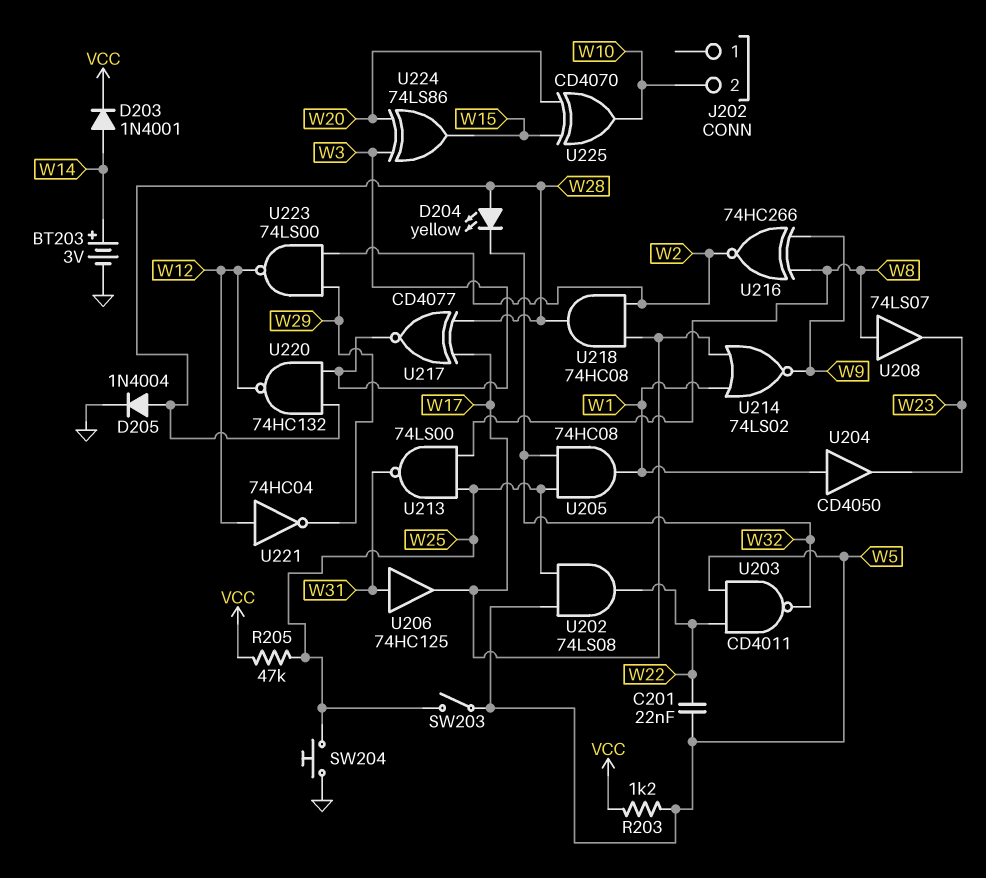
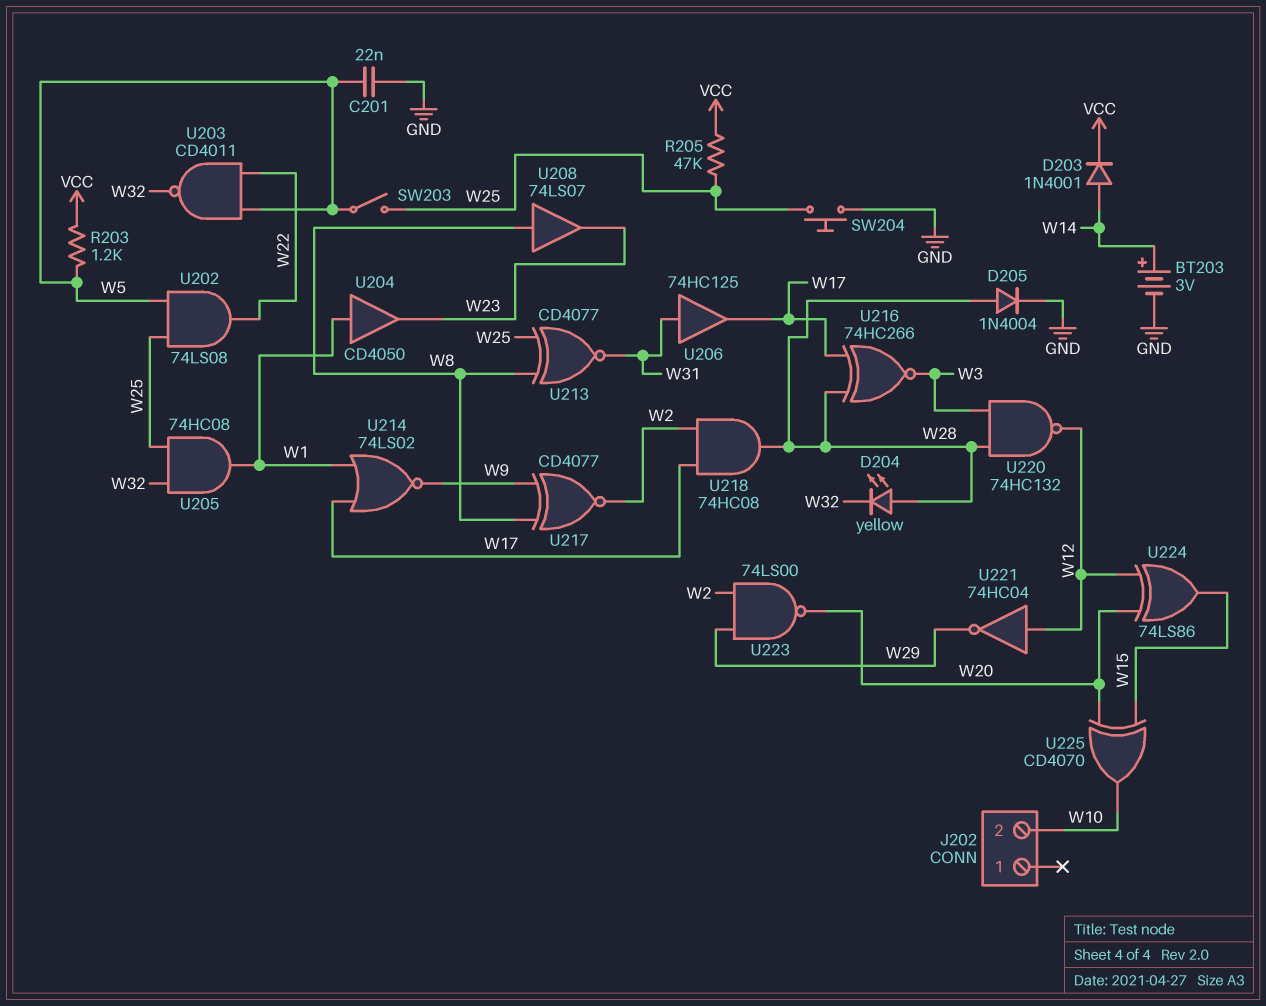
C201: 22nF (W5, W22) -> 22nF (GND, W5)
U213: NAND 74LS00 (in W8, in W25, out W31) -> XNOR CD4077 (in W8, in W25, out W31)
U216: XNOR 74HC266 (in W8, in W9, out W2) -> XNOR 74HC266 (in W17, in W28, out W3)
U217: XNOR CD4077 (in W17, in W28, out W3) -> XNOR CD4077 (in W8, in W9, out W2)
U223: NAND 74LS00 (in W2, in W29, out W12) -> NAND 74LS00 (in W2, in W29, out W20)
U224: XOR 74LS86 (in W3, in W20, out W15) -> XOR 74LS86 (in W12, in W20, out W15)

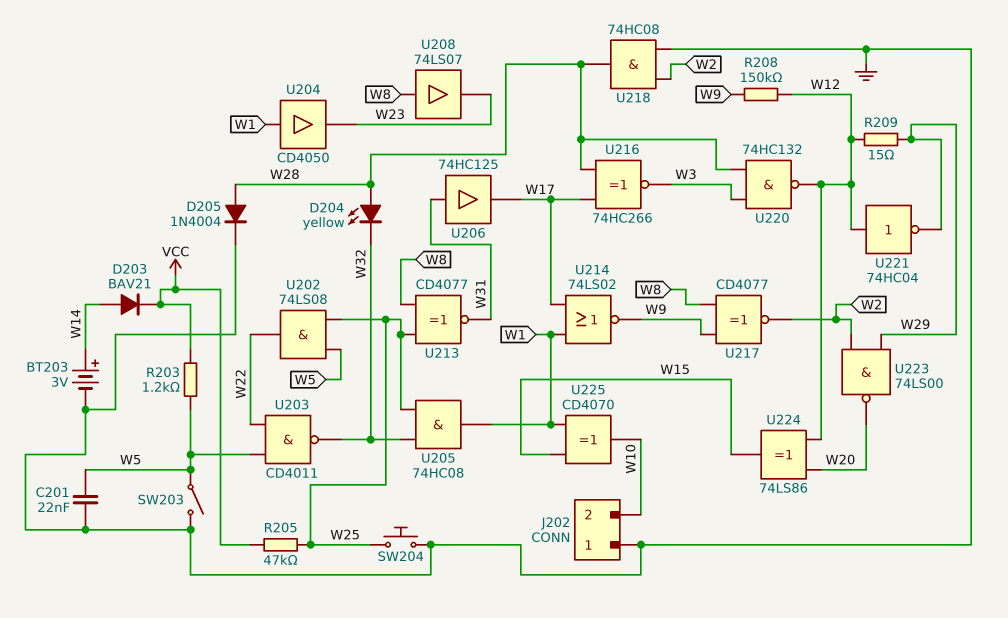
D203: diode 1N4001 (A W14, K VCC) -> diode BAV21 (A W14, K VCC)
J202 pin 1: none -> GND
R208: none -> 150k (W9, W12)
R209: none -> 15 (W12, W29)
SW203: switch (W5, W25) -> switch (GND, W5)
U218: AND 74HC08 (in W2, in W17, out W28) -> AND 74HC08 (in GND, in W2, out W28)
U225: XOR CD4070 (in W15, in W20, out W10) -> XOR CD4070 (in W1, in W15, out W10)

